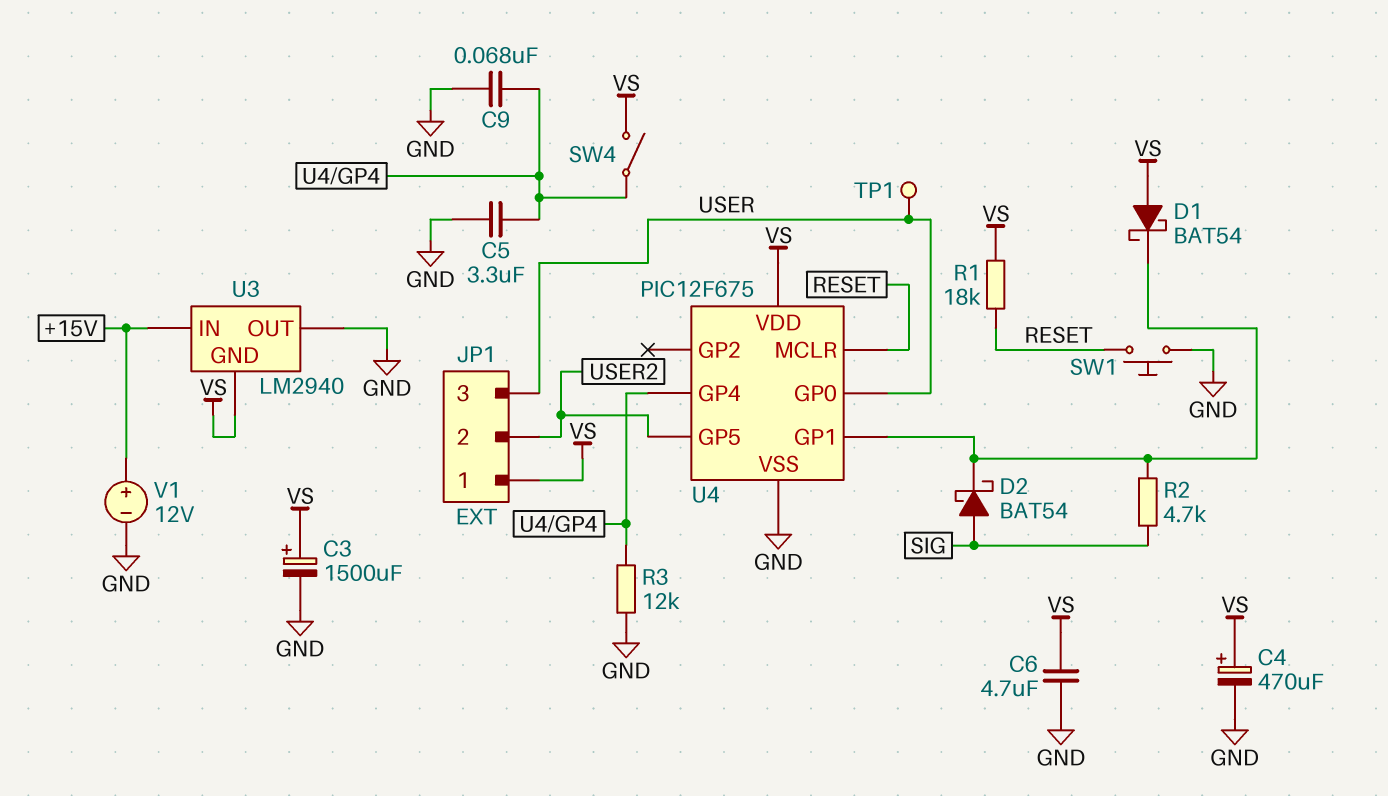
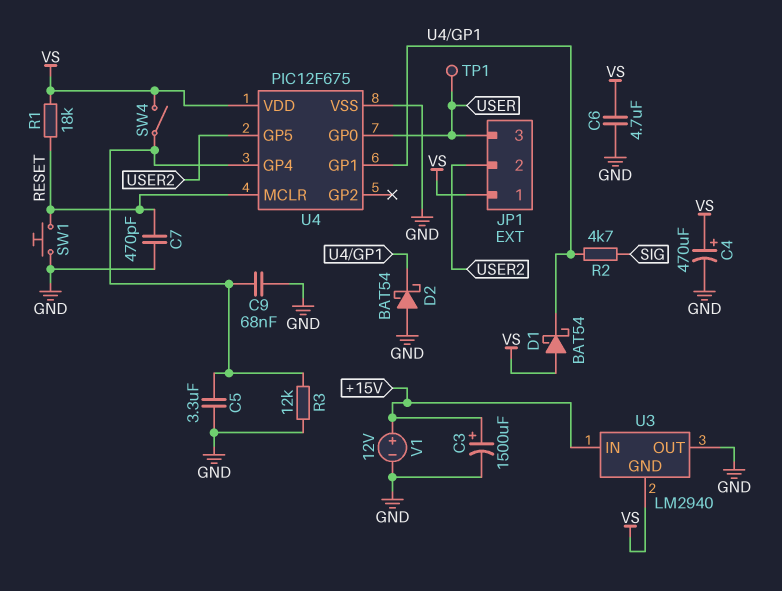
C3: 1500uF (plus VS, minus GND) -> 1500uF (plus +15V, minus GND)
C7: none -> 470pF (GND, RESET)
D2: schottky BAT54 (A SIG, K U4/GP1) -> schottky BAT54 (A GND, K U4/GP1)

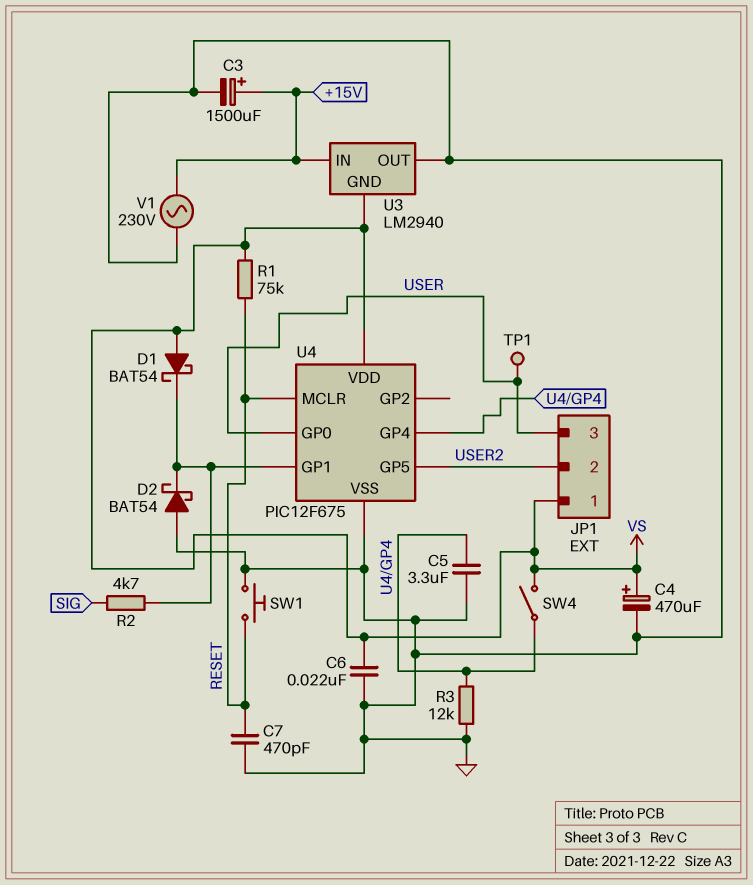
C6: 4.7uF (GND, VS) -> 22nF (GND, VS)
C9: 68nF (GND, U4/GP4) -> none
R1: 18k (RESET, VS) -> 75k (RESET, VS)
V1: 12V (plus +15V, minus GND) -> AC 230V (+15V, GND)

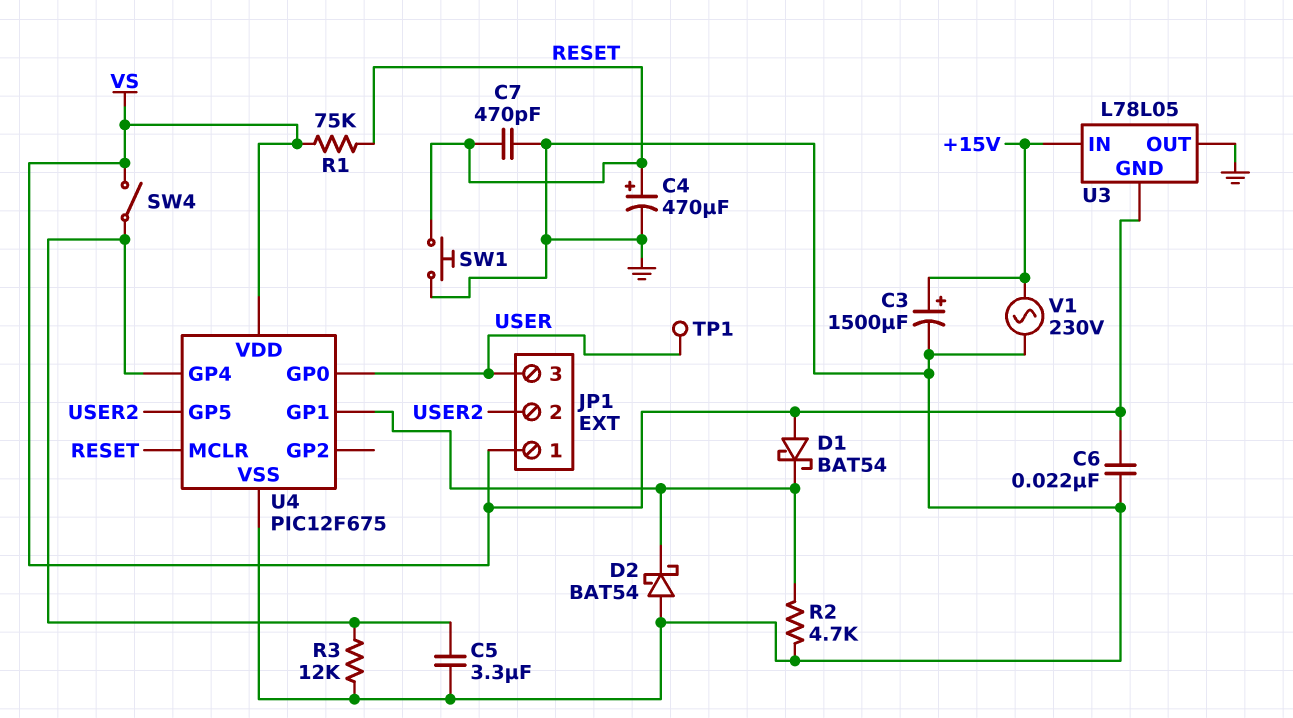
C4: 470uF (plus VS, minus GND) -> 470uF (plus RESET, minus GND)
R2: 4.7k (SIG, U4/GP1) -> 4.7k (GND, U4/GP1)
U3: LM2940 -> L78L05

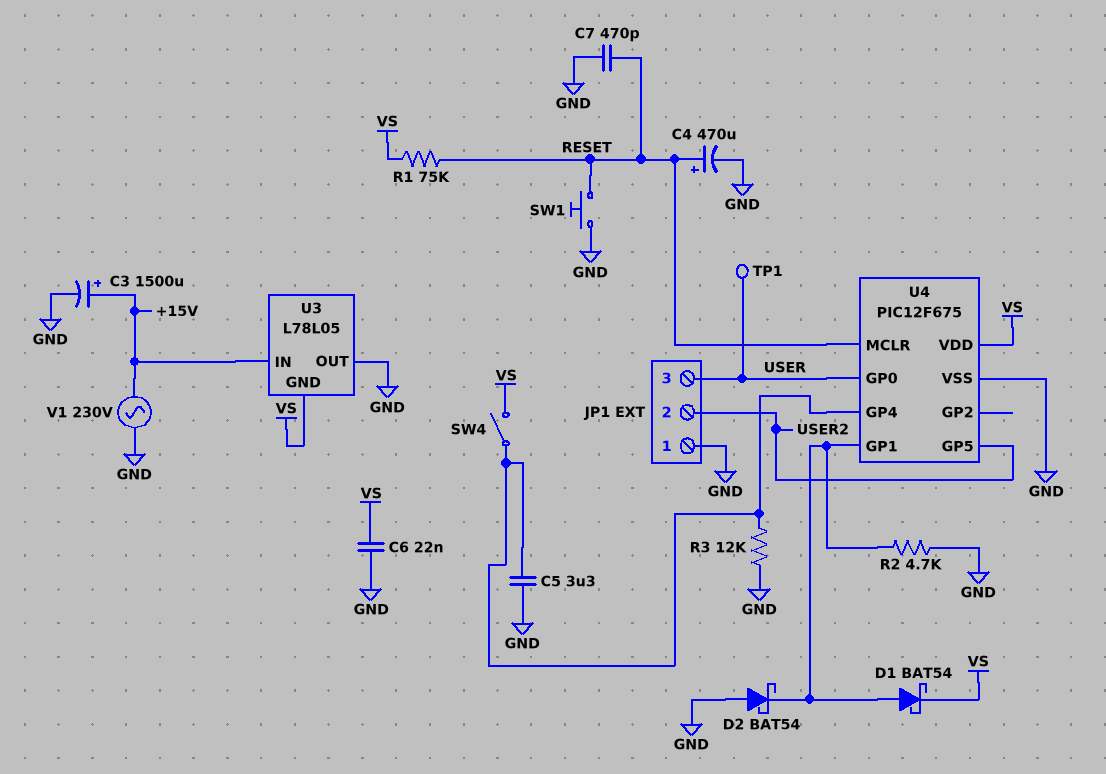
D1: schottky BAT54 (A VS, K U4/GP1) -> schottky BAT54 (A U4/GP1, K VS)
JP1 pin 1: VS -> GND

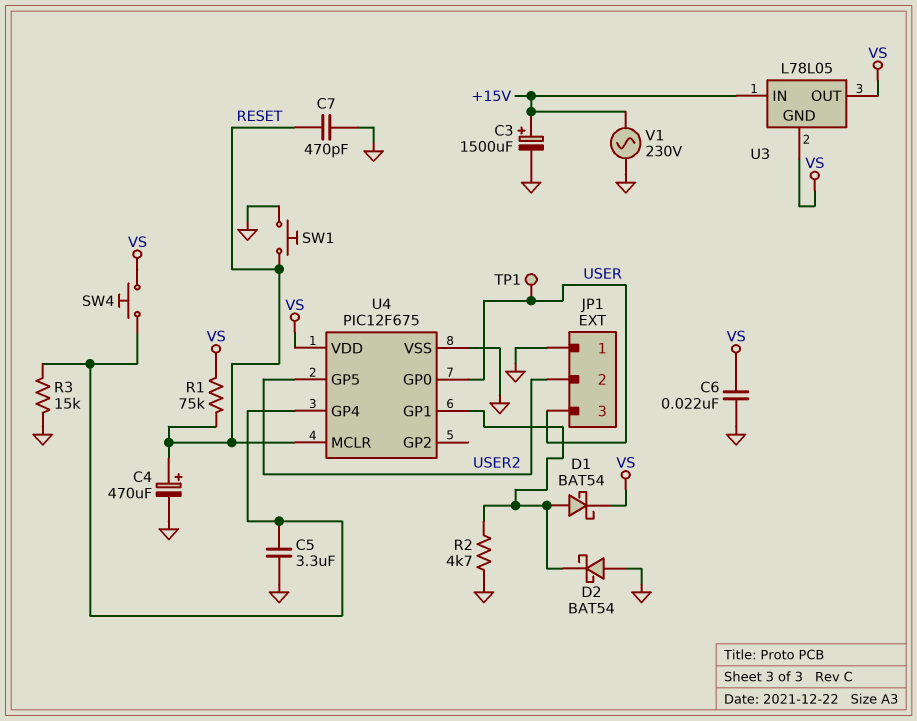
R3: 12k (GND, U4/GP4) -> 15k (GND, U4/GP4)
SW4: switch (U4/GP4, VS) -> button (U4/GP4, VS)
U3 pin OUT: GND -> VS

